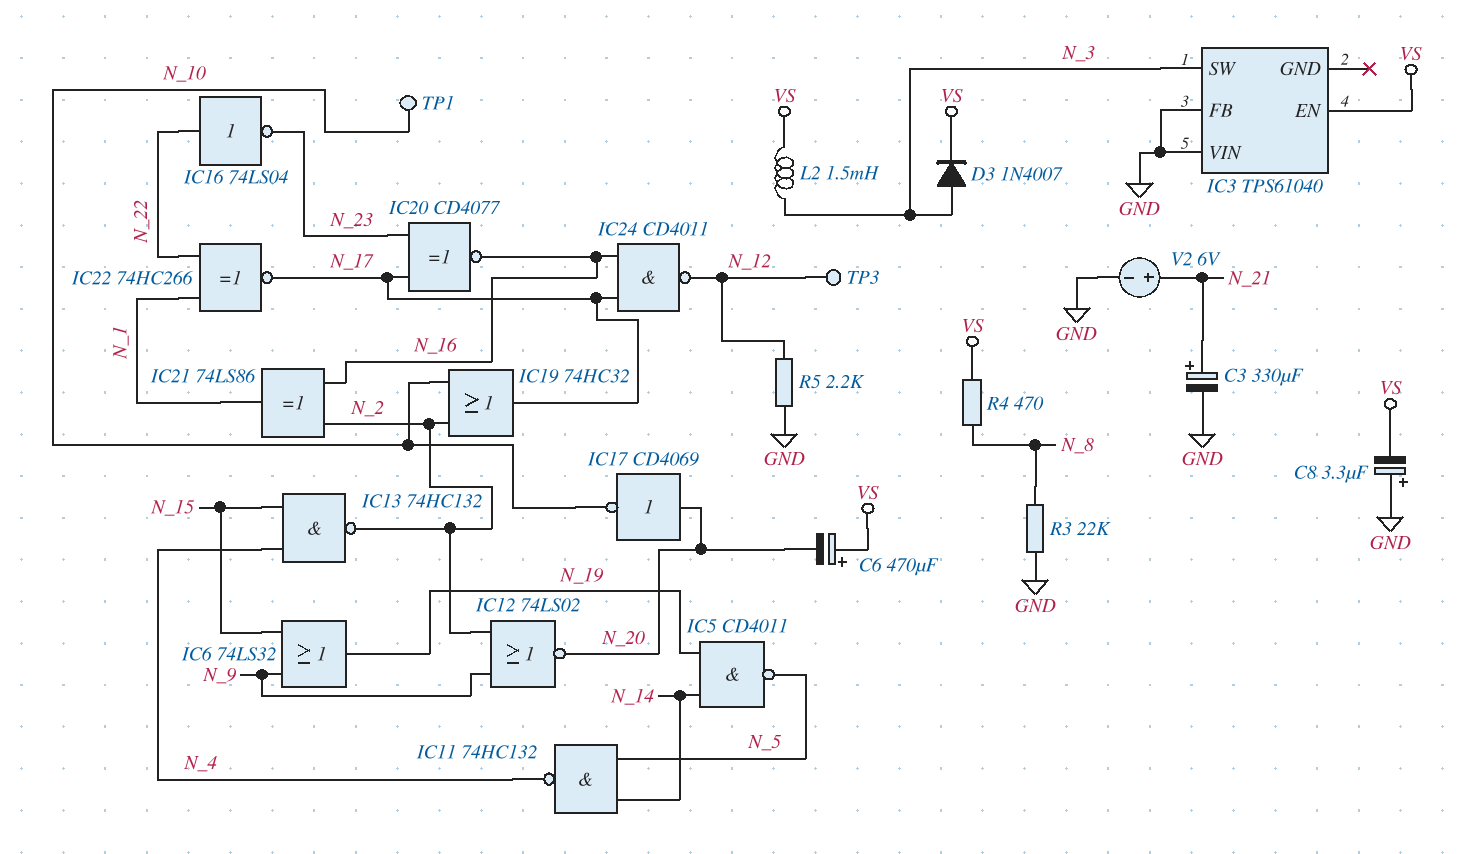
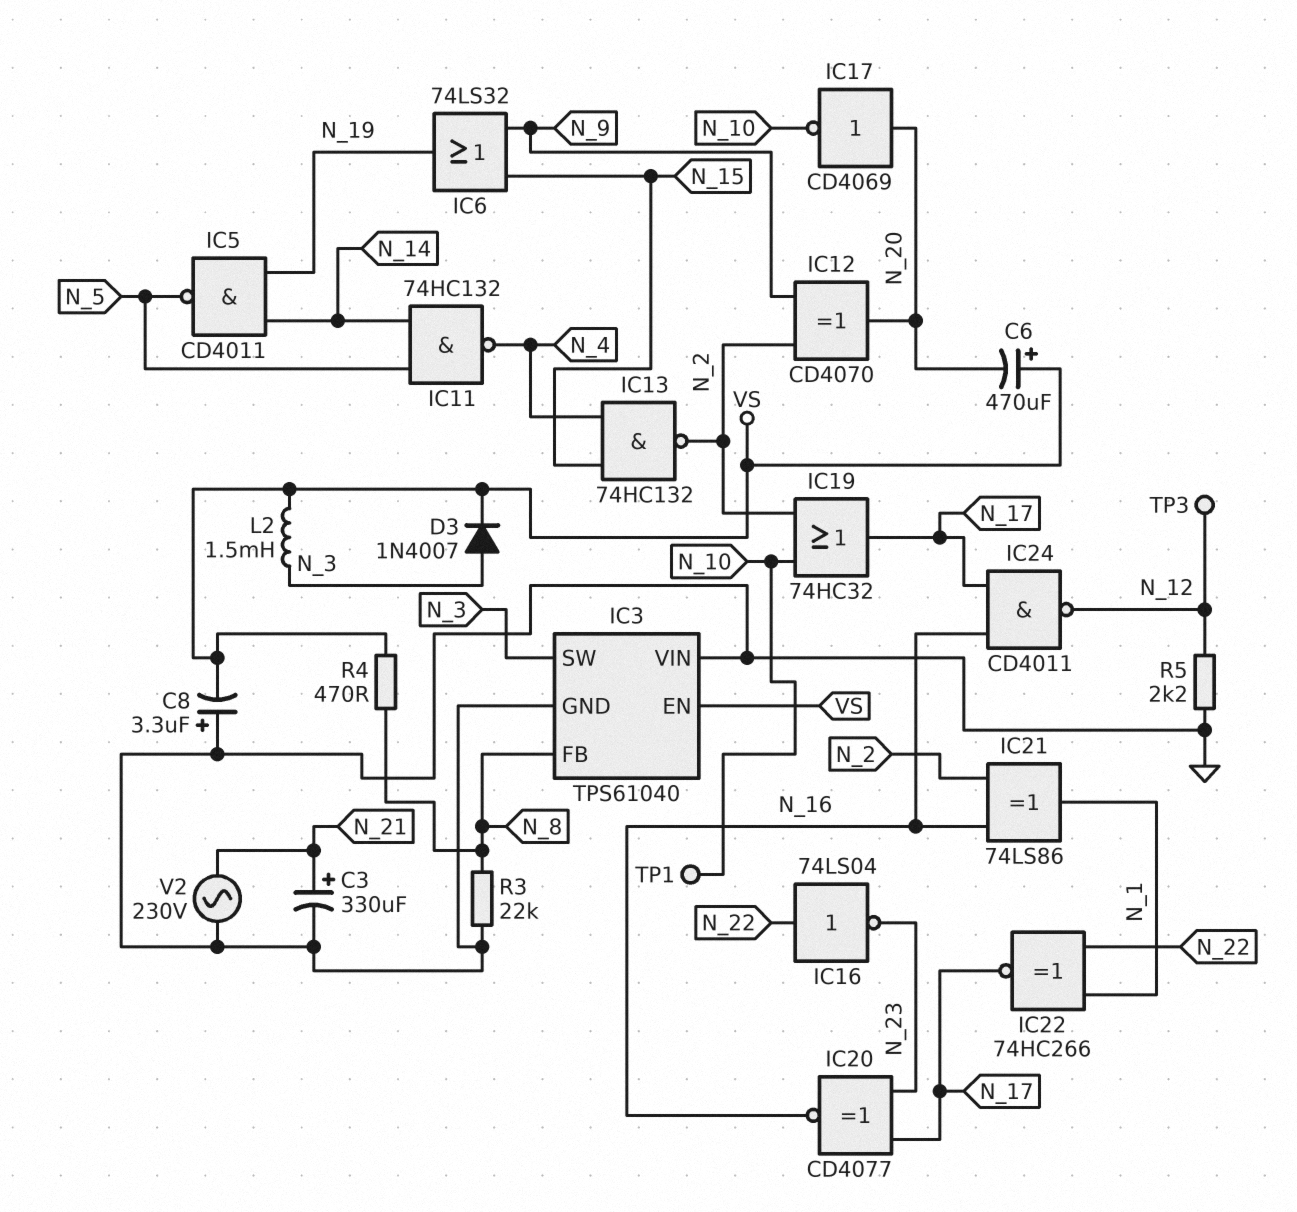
IC3 pin FB: GND -> N_8
IC3 pin GND: none -> GND
IC12: NOR 74LS02 (in N_2, in N_9, out N_20) -> XOR CD4070 (in N_2, in N_9, out N_20)
V2: 6V (plus N_21, minus GND) -> AC 230V (GND, N_21)

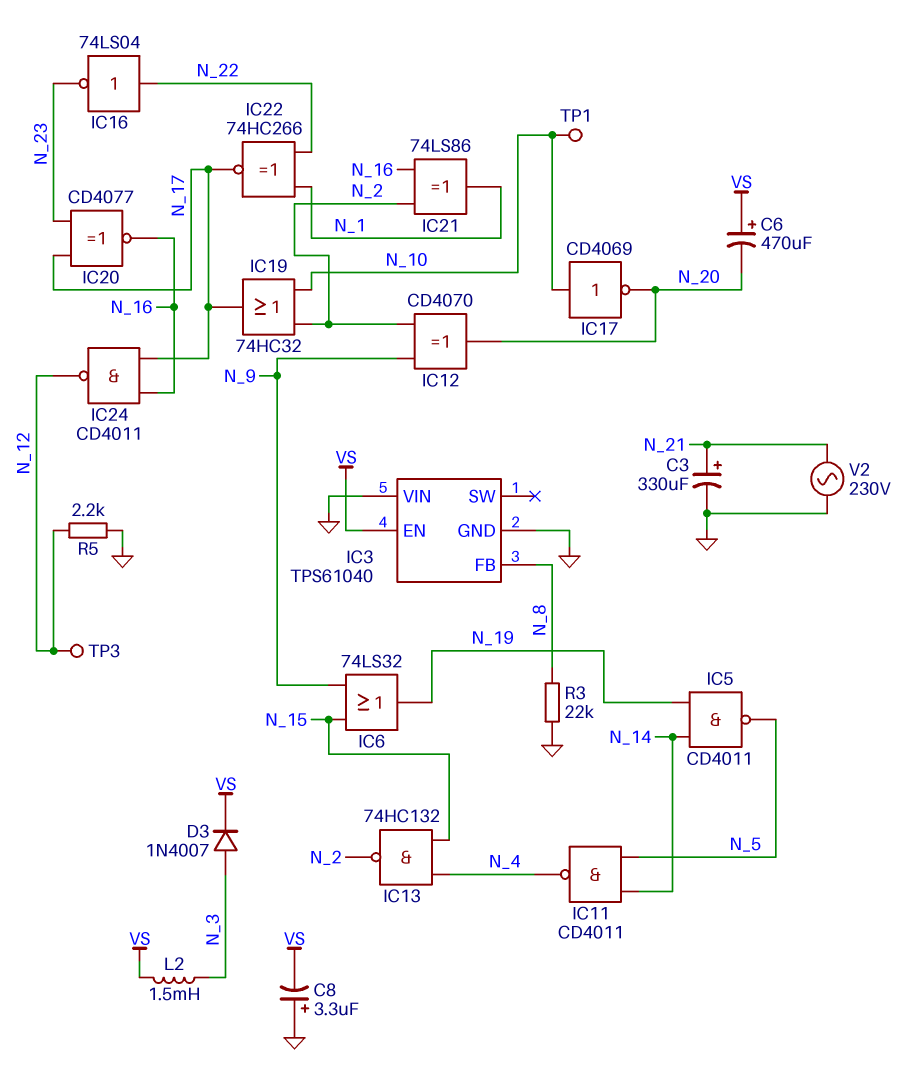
IC3 pin SW: N_3 -> none
IC11: NAND 74HC132 (in N_5, in N_14, out N_4) -> NAND CD4011 (in N_5, in N_14, out N_4)
IC17: NOT CD4069 (in N_20, out N_10) -> NOT CD4069 (in N_10, out N_20)
R4: 470 (N_8, VS) -> none

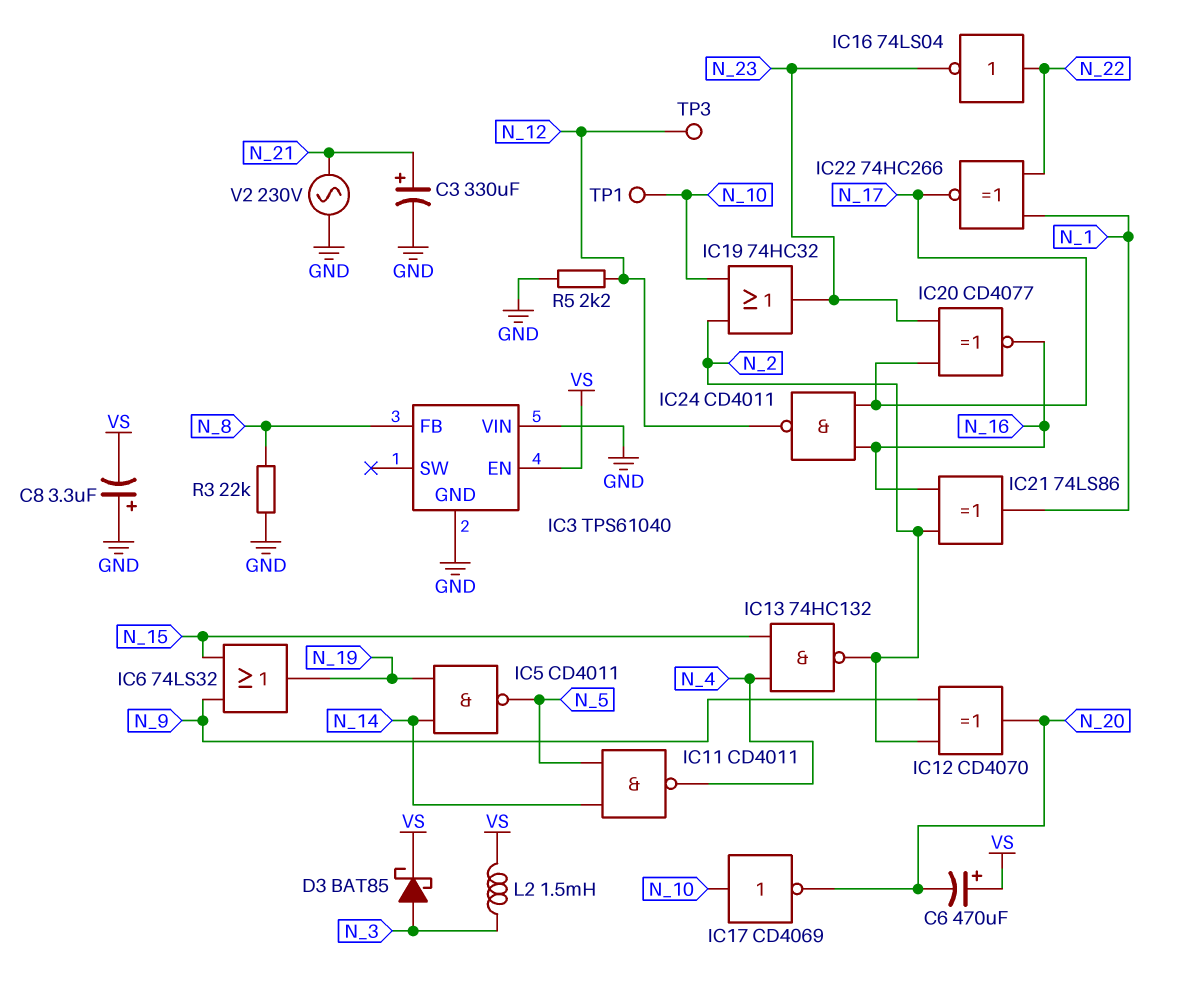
D3: diode 1N4007 (A N_3, K VS) -> schottky BAT85 (A N_3, K VS)
IC19: OR 74HC32 (in N_2, in N_10, out N_17) -> OR 74HC32 (in N_2, in N_10, out N_23)

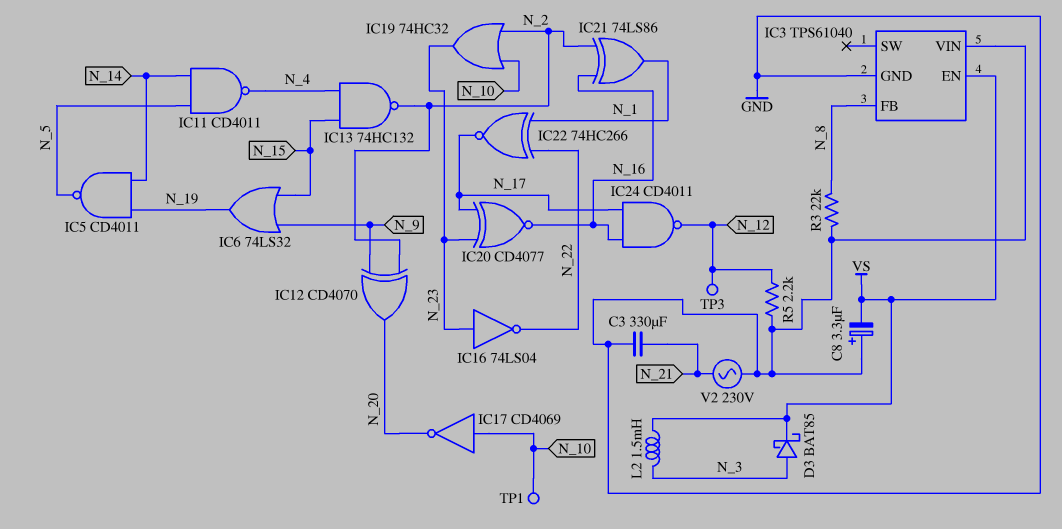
C3: 330uF (plus N_21, minus GND) -> 330uF (GND, N_21)
C6: 470uF (plus VS, minus N_20) -> none
IC16: NOT 74LS04 (in N_22, out N_23) -> NOT 74LS04 (in N_23, out N_22)

